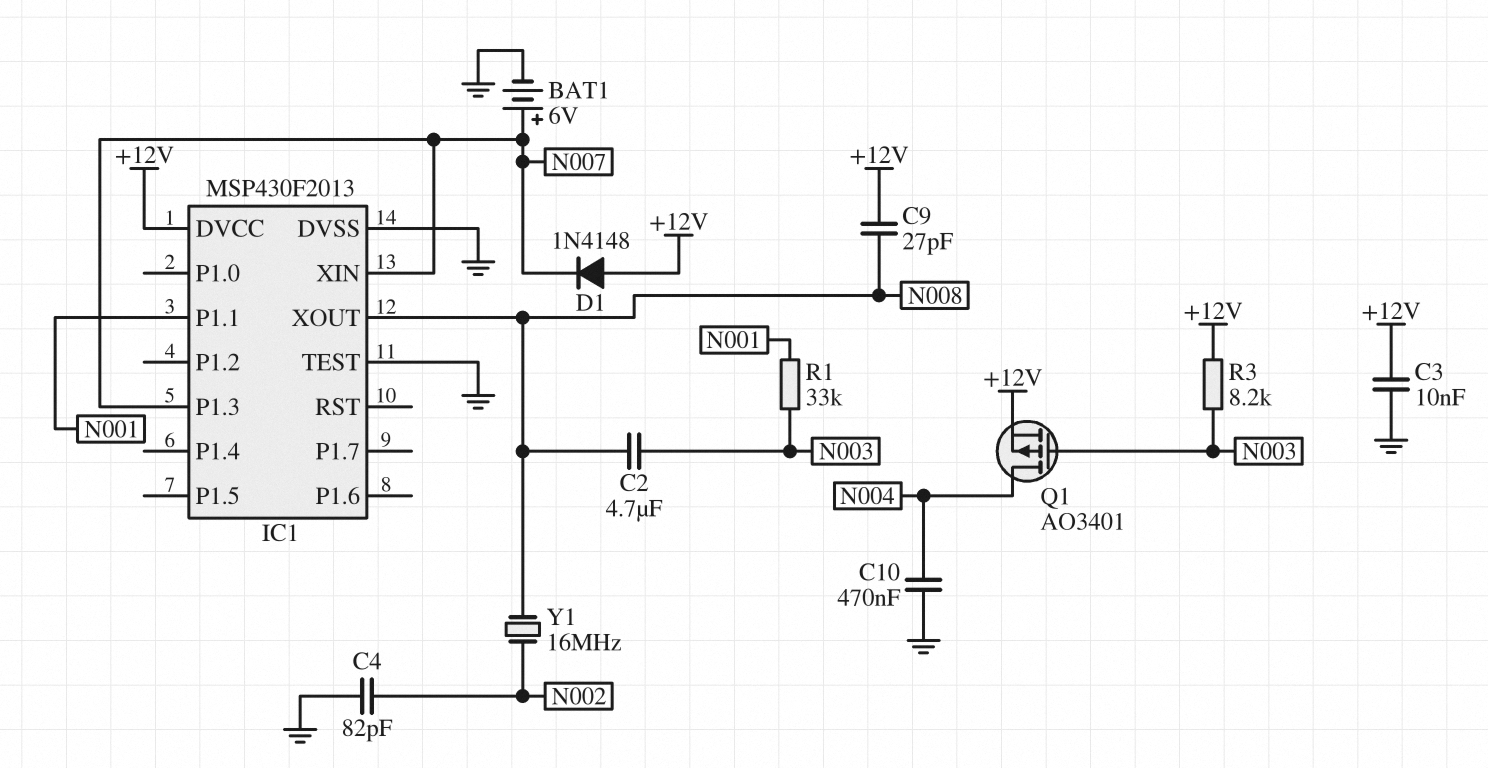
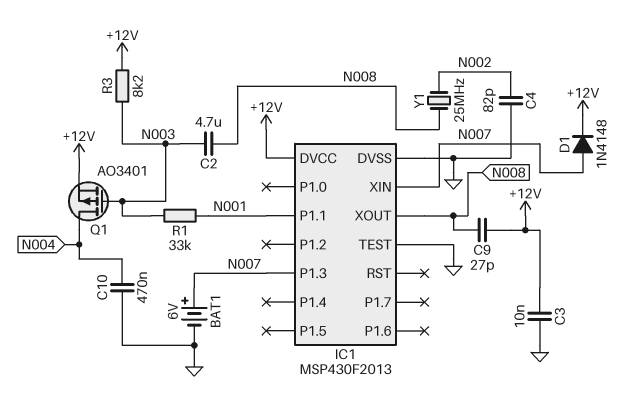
D1: diode 1N4148 (A +12V, K N007) -> diode 1N4148 (A N007, K +12V)
Y1: 16MHz (N002, N008) -> 25MHz (N002, N008)

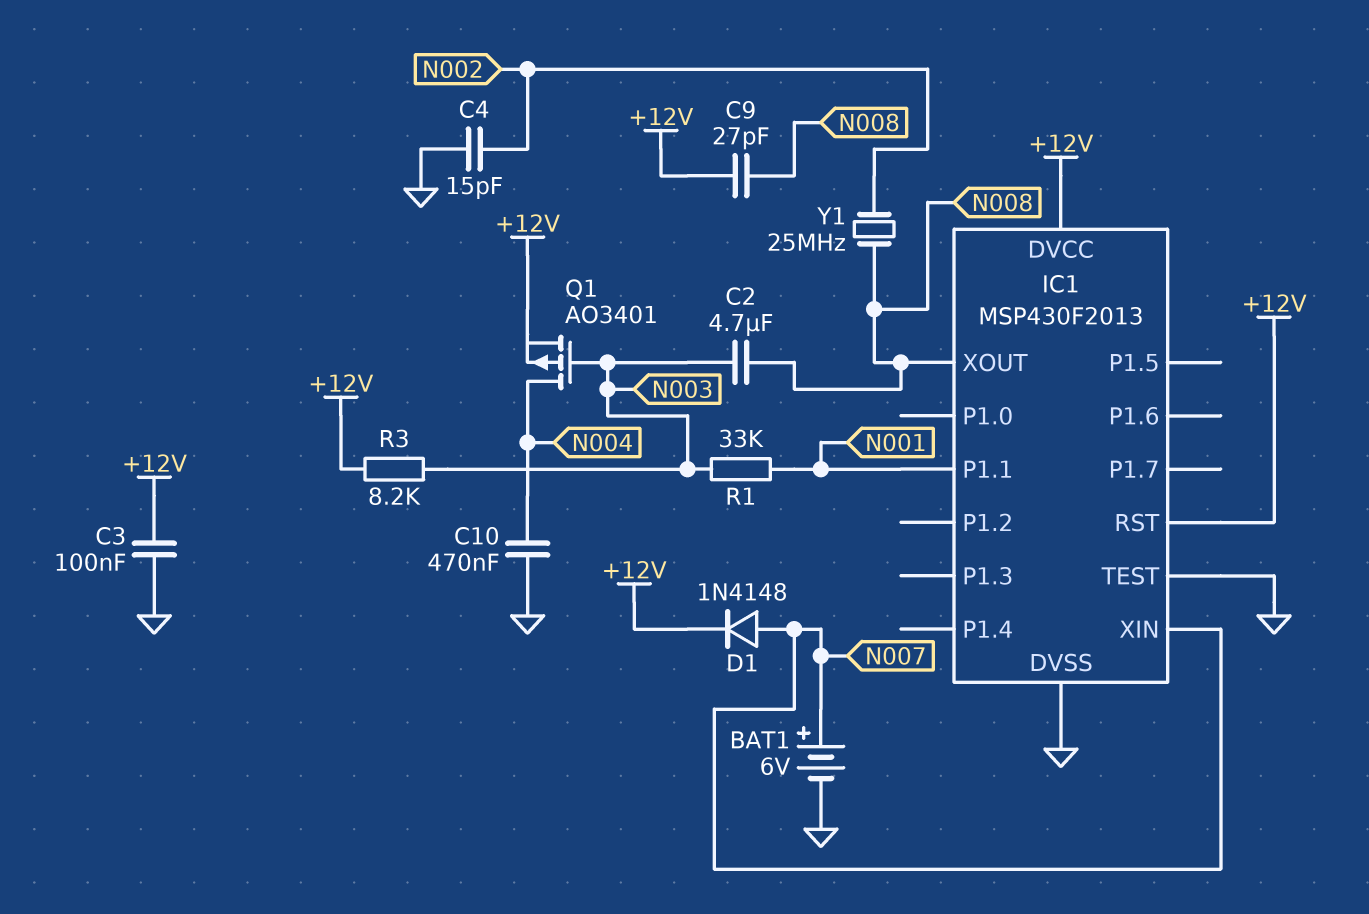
C3: 10nF (+12V, GND) -> 100nF (+12V, GND)
C4: 82pF (GND, N002) -> 15pF (GND, N002)
IC1 pin P1.3: N007 -> none
IC1 pin RST: none -> +12V

